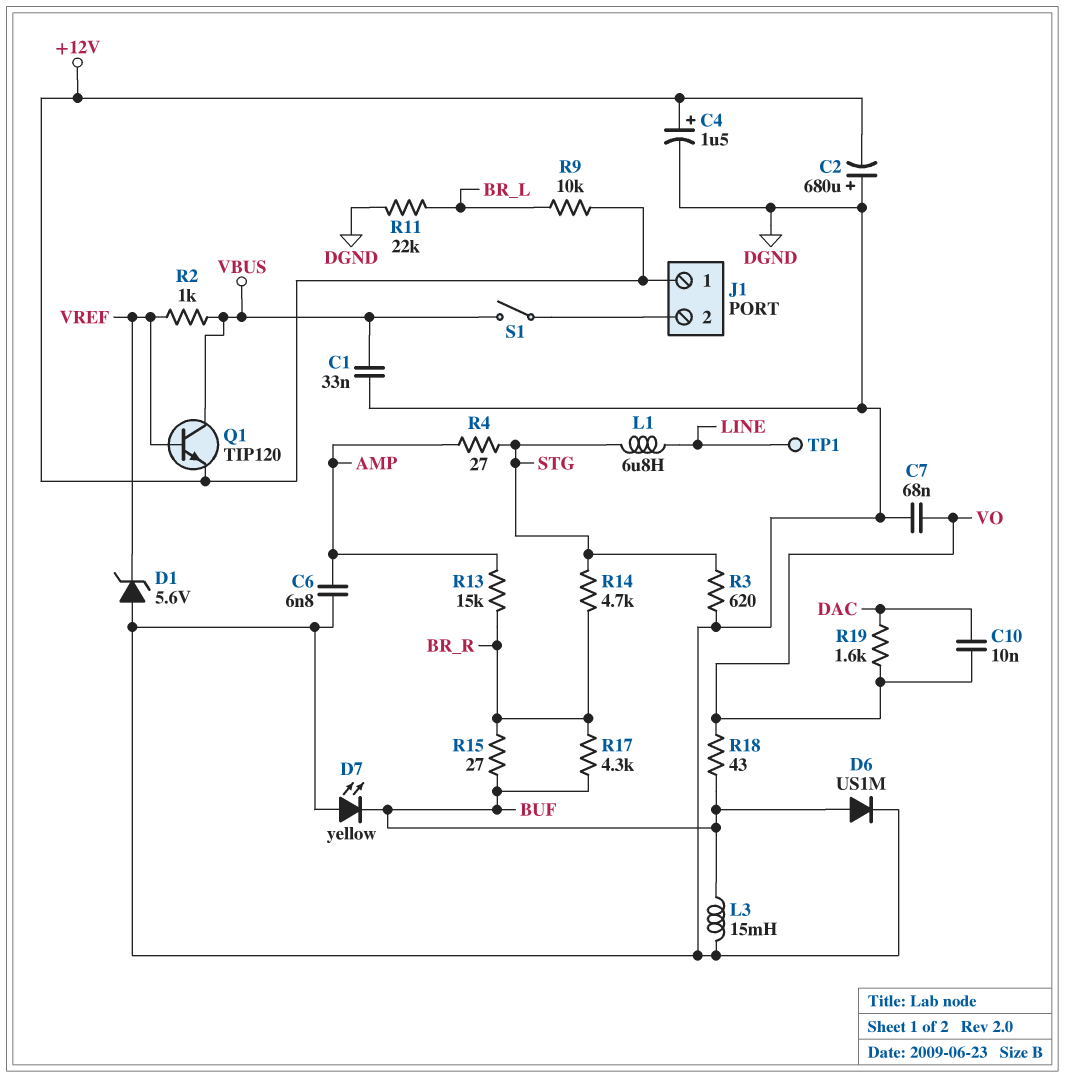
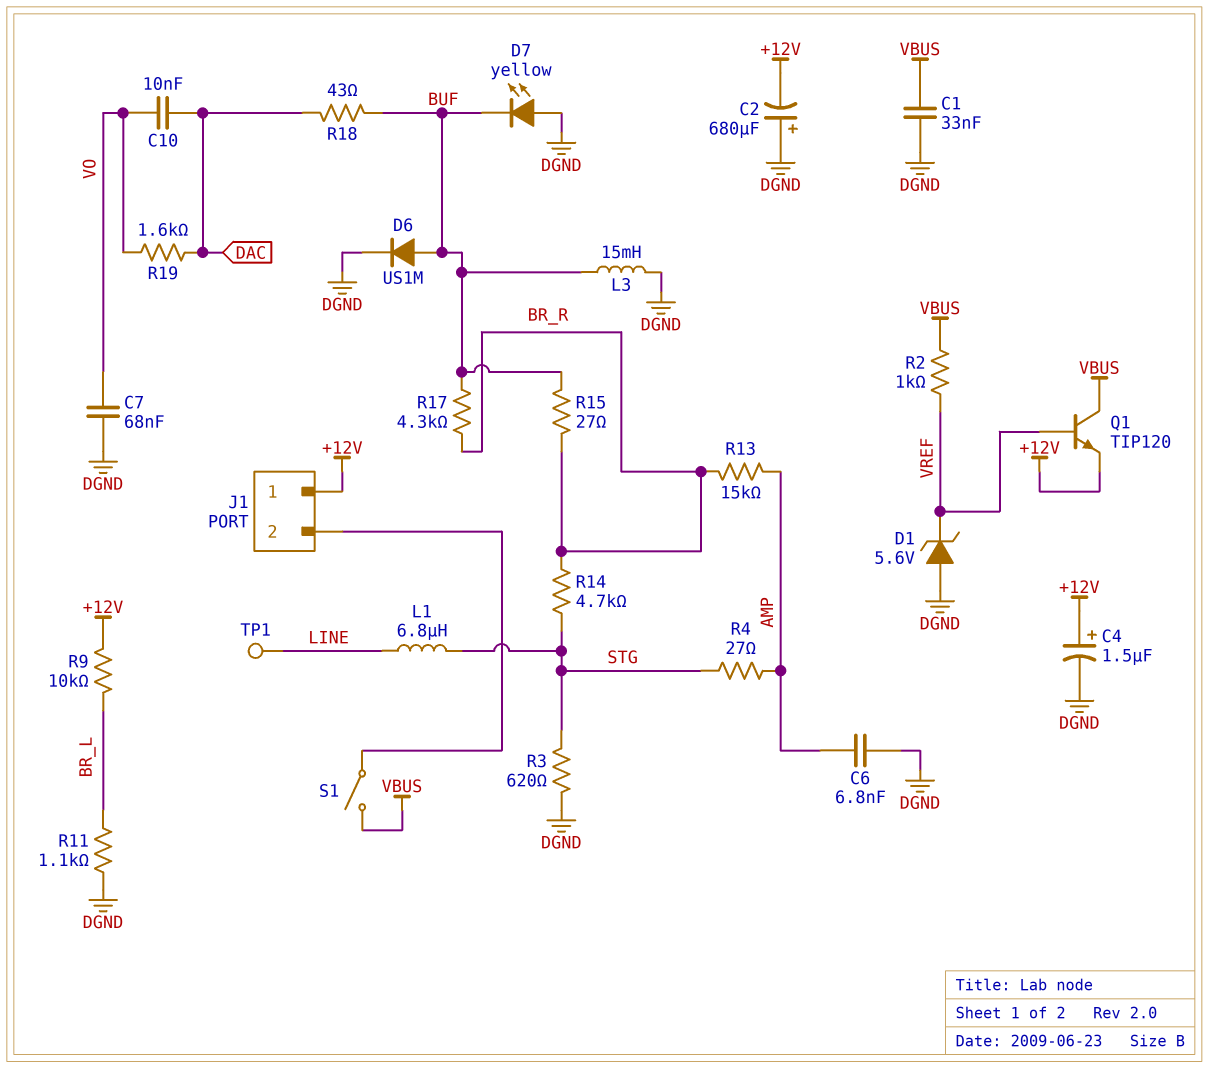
R11: 22k (BR_L, DGND) -> 1.1k (BR_L, DGND)
R18: 43 (BUF, VO) -> 43 (BUF, DAC)

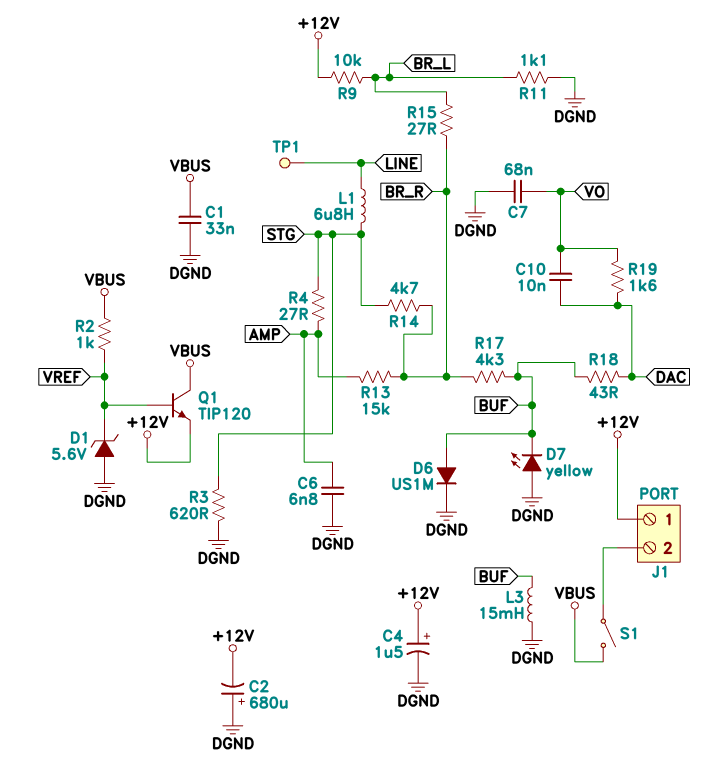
R15: 27 (BR_R, BUF) -> 27 (BR_L, BR_R)

